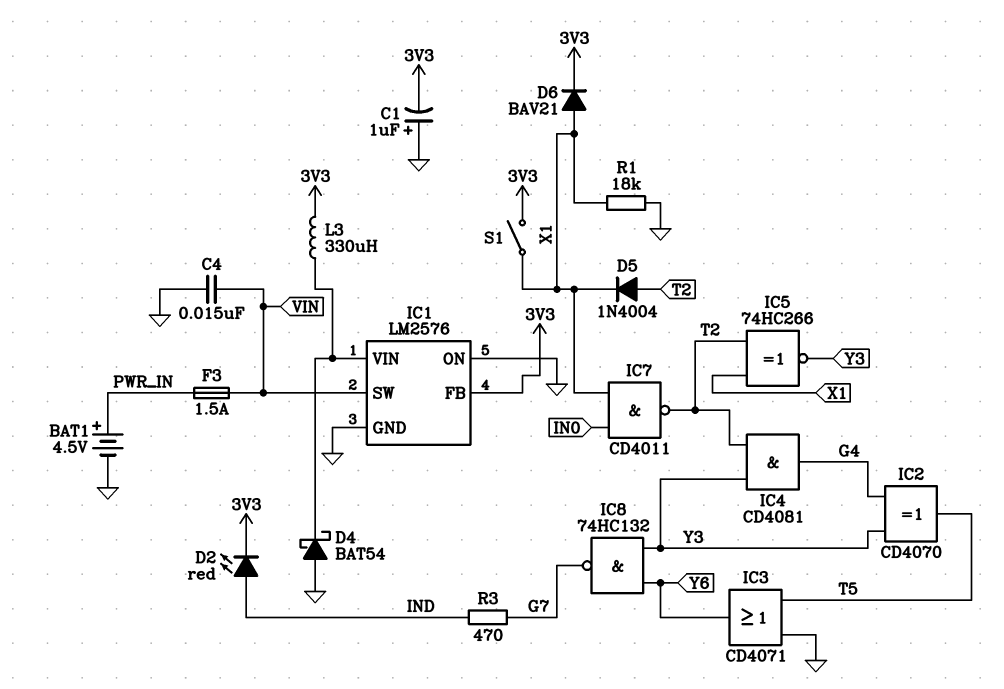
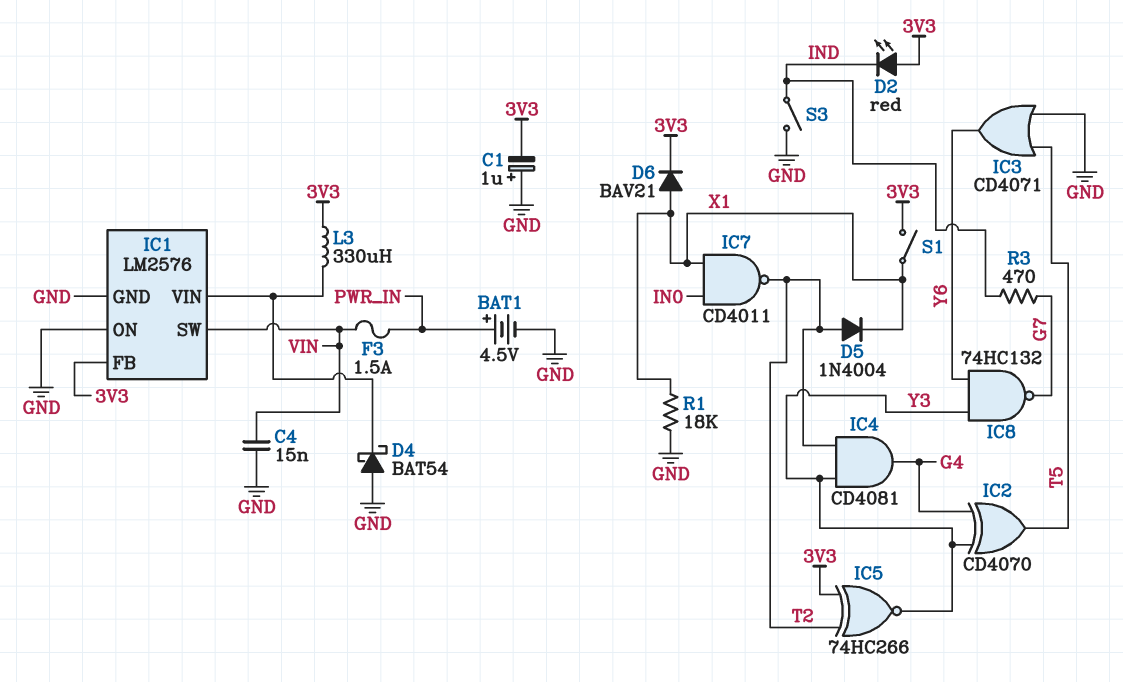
D2: LED red (A IND, K 3V3) -> LED red (A 3V3, K IND)
IC5: XNOR 74HC266 (in T2, in X1, out Y3) -> XNOR 74HC266 (in 3V3, in T2, out Y3)
S3: none -> switch (GND, IND)

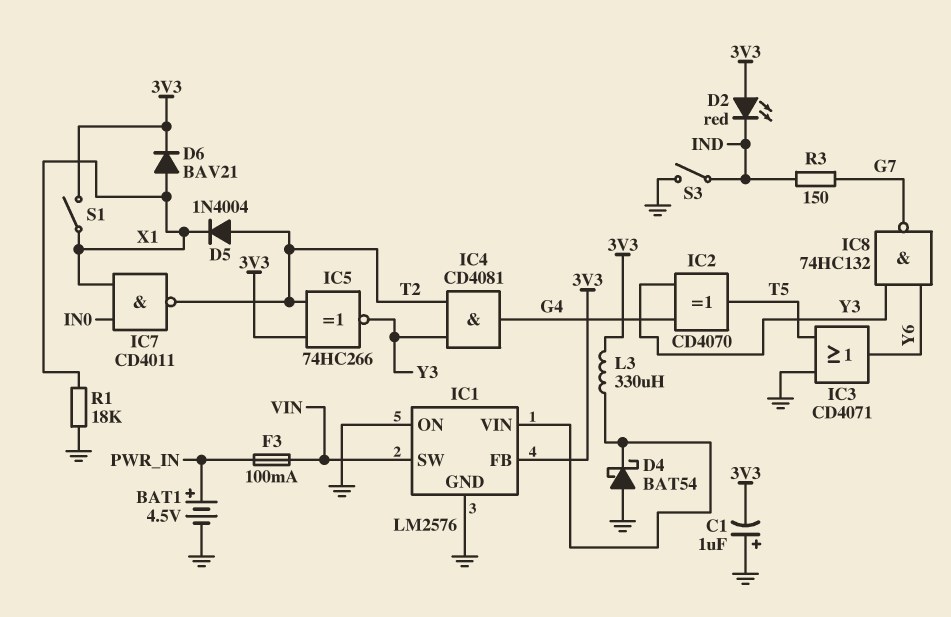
C4: 15nF (GND, VIN) -> none
F3: 1.5A (PWR_IN, VIN) -> 100mA (PWR_IN, VIN)
R3: 470 (G7, IND) -> 150 (G7, IND)

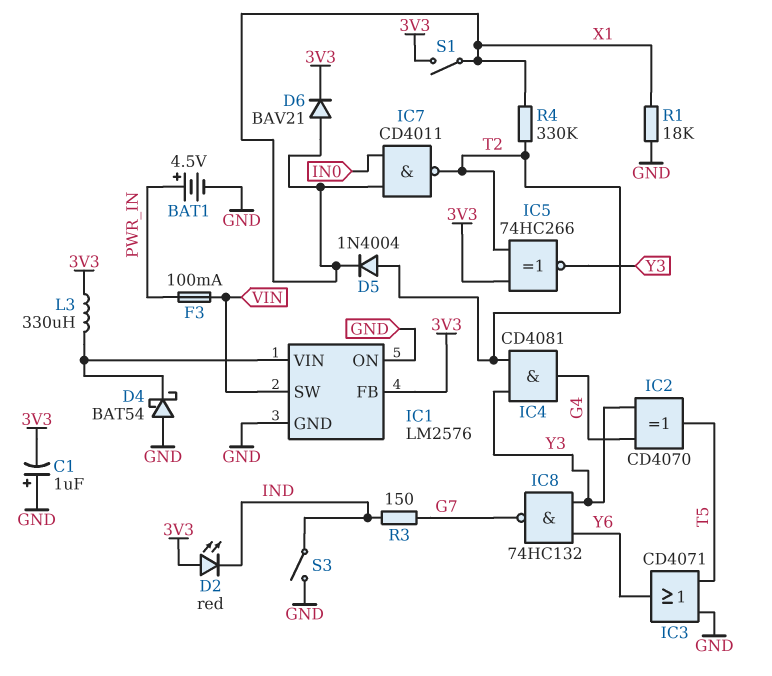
R4: none -> 330k (T2, X1)

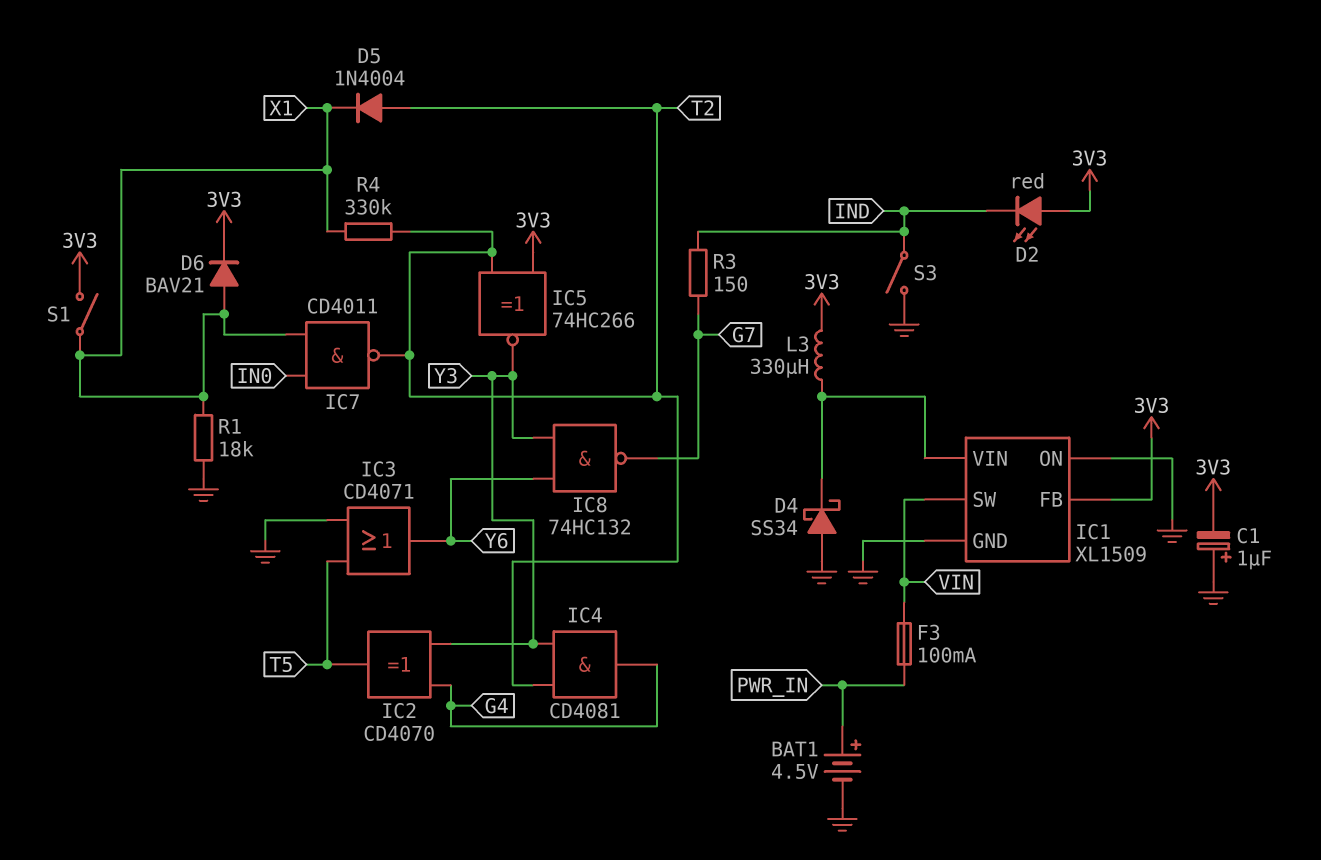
D4: schottky BAT54 (A GND, K IC1/VIN) -> schottky SS34 (A GND, K IC1/VIN)
IC1: LM2576 -> XL1509

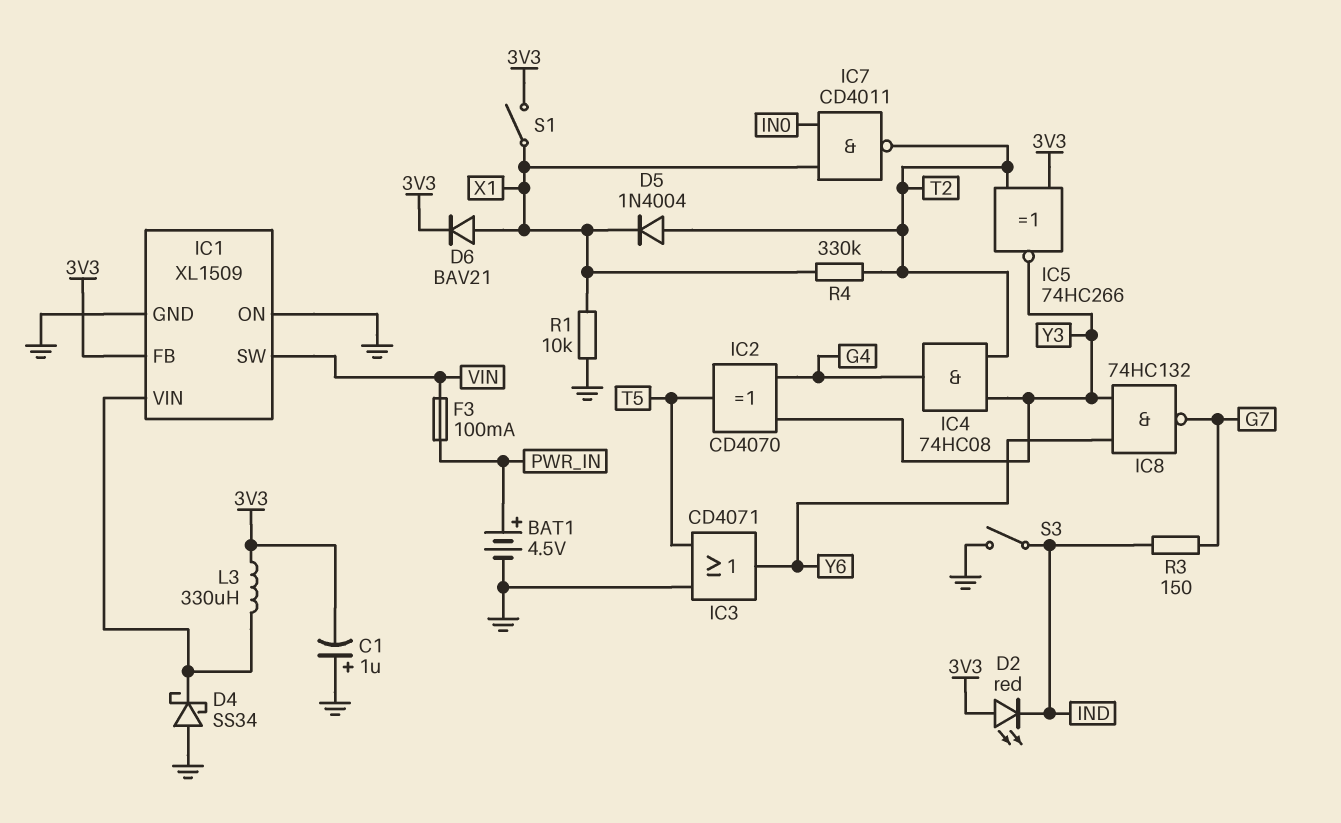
IC4: AND CD4081 (in T2, in Y3, out G4) -> AND 74HC08 (in T2, in Y3, out G4)
R1: 18k (GND, X1) -> 10k (GND, X1)

